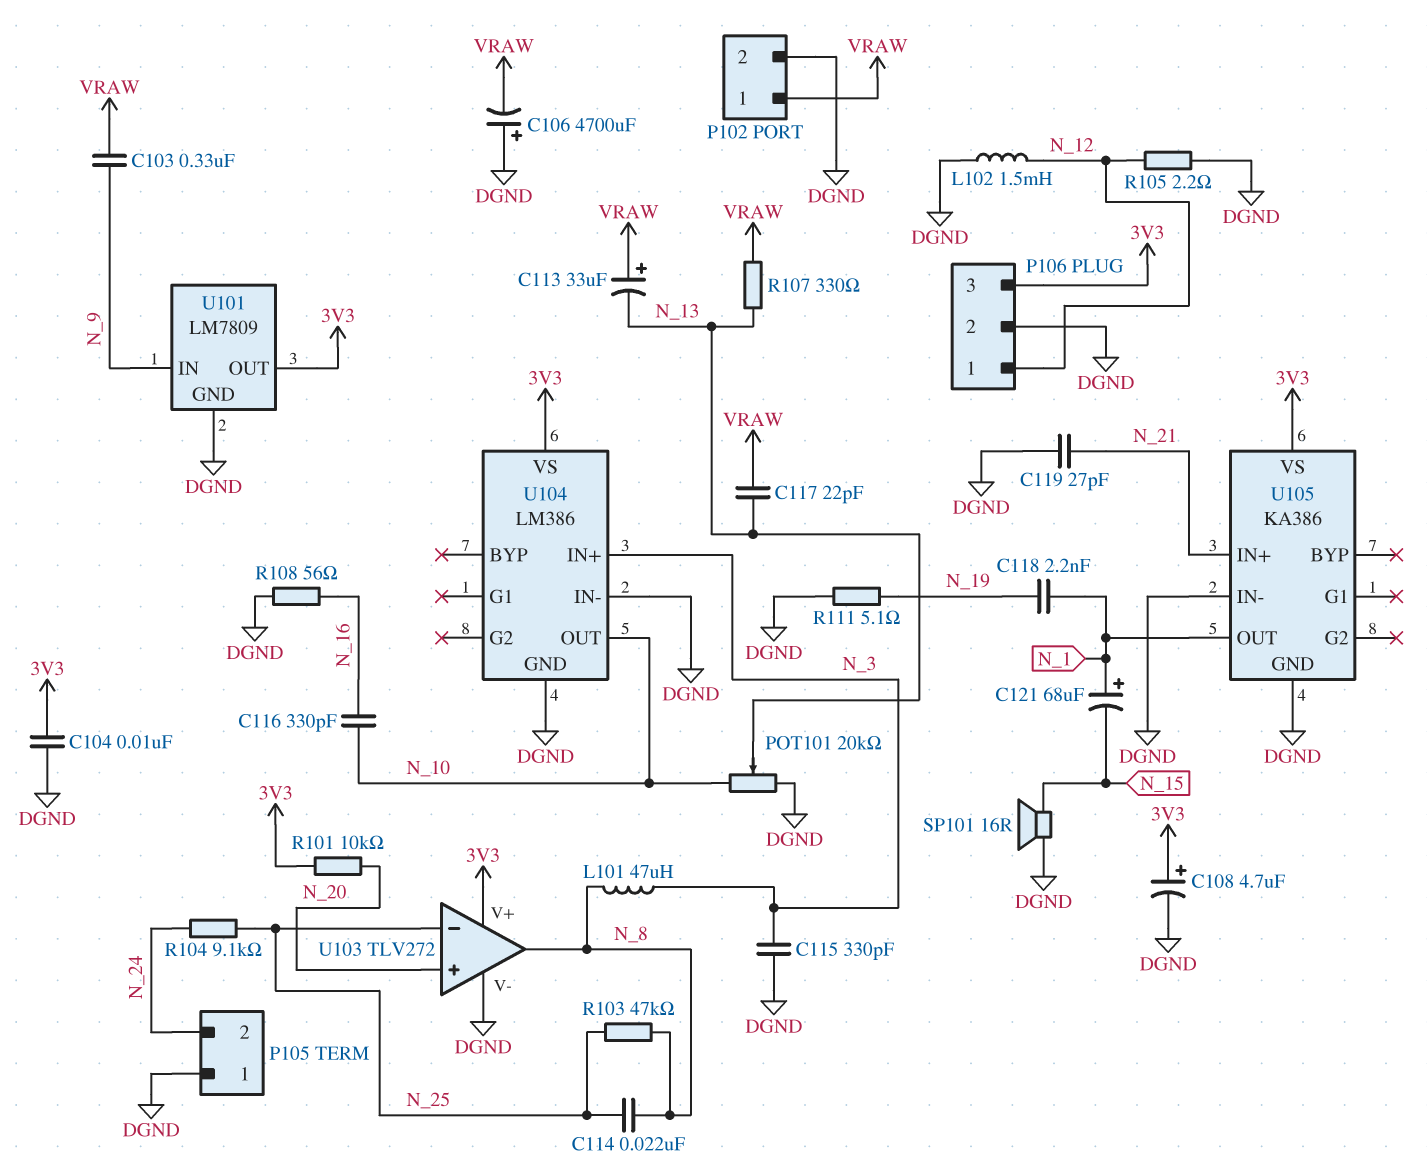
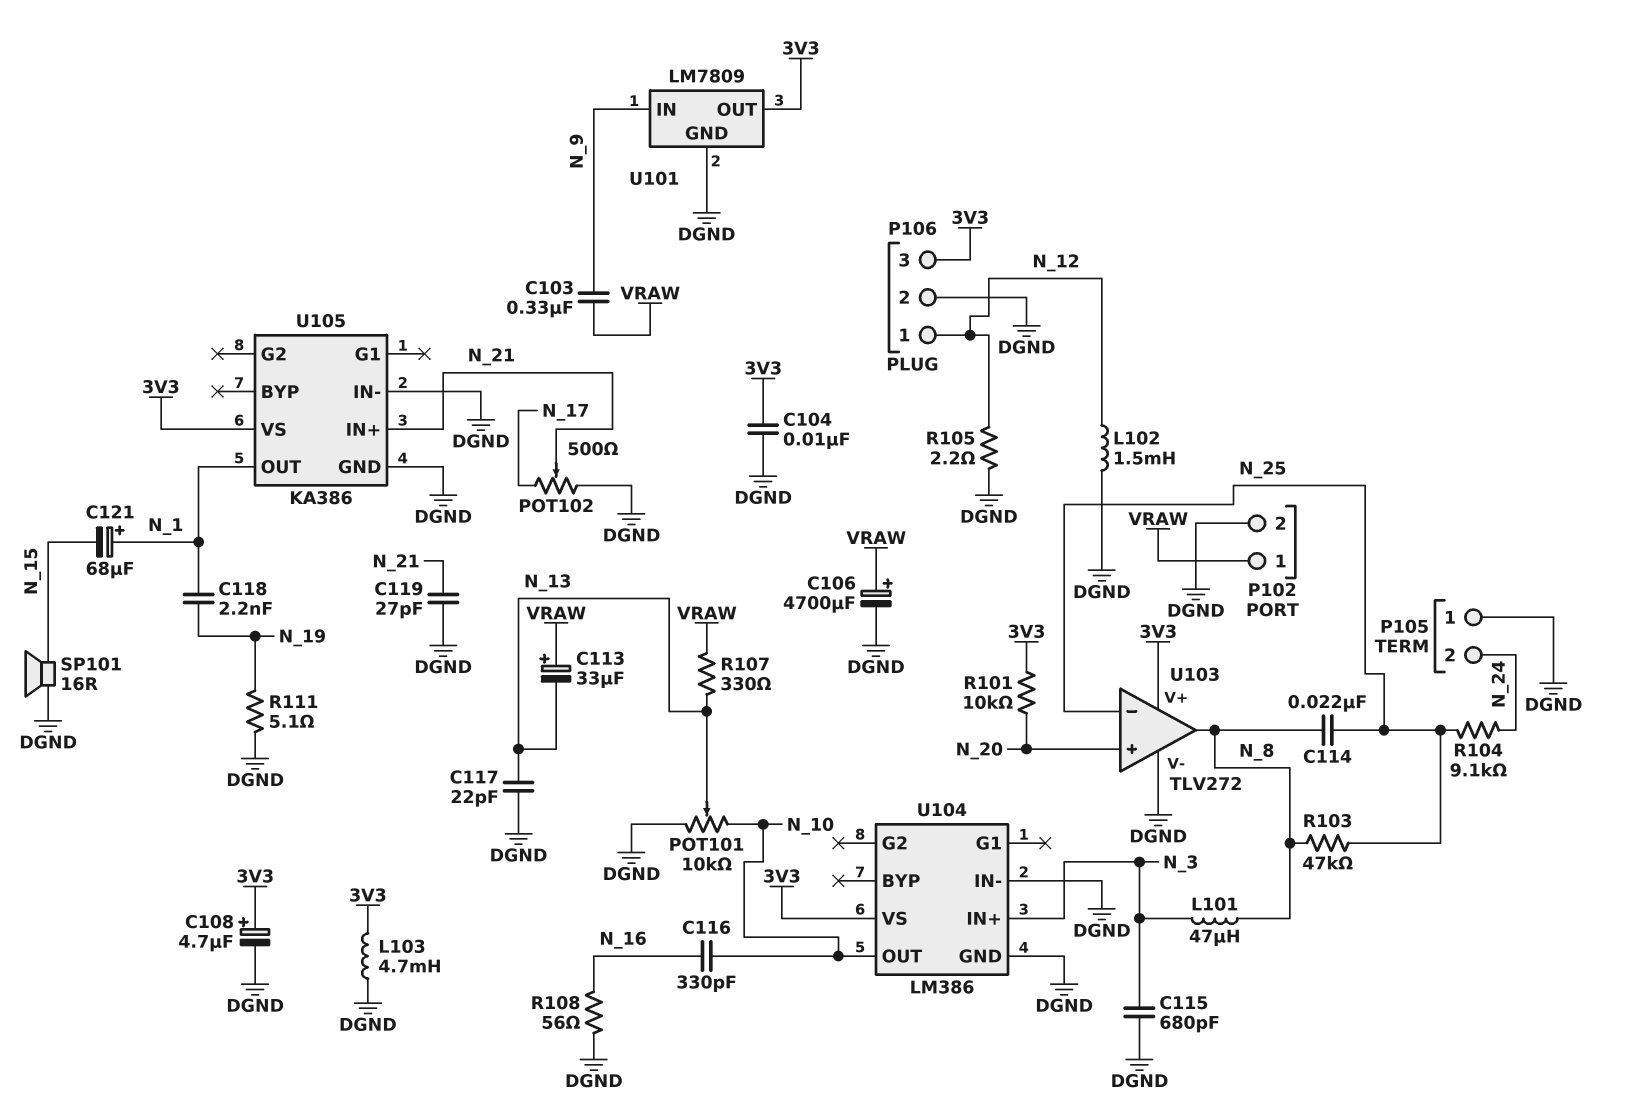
C106: 4700uF (plus DGND, minus VRAW) -> 4700uF (plus VRAW, minus DGND)
C115: 330pF (DGND, N_3) -> 680pF (DGND, N_3)
C117: 22pF (N_13, VRAW) -> 22pF (DGND, N_13)
L103: none -> 4.7mH (3V3, DGND)
POT101: 20k (DGND, N_10, wiper N_13) -> 10k (DGND, N_10, wiper N_13)
POT102: none -> 500 (DGND, N_17, wiper N_21)

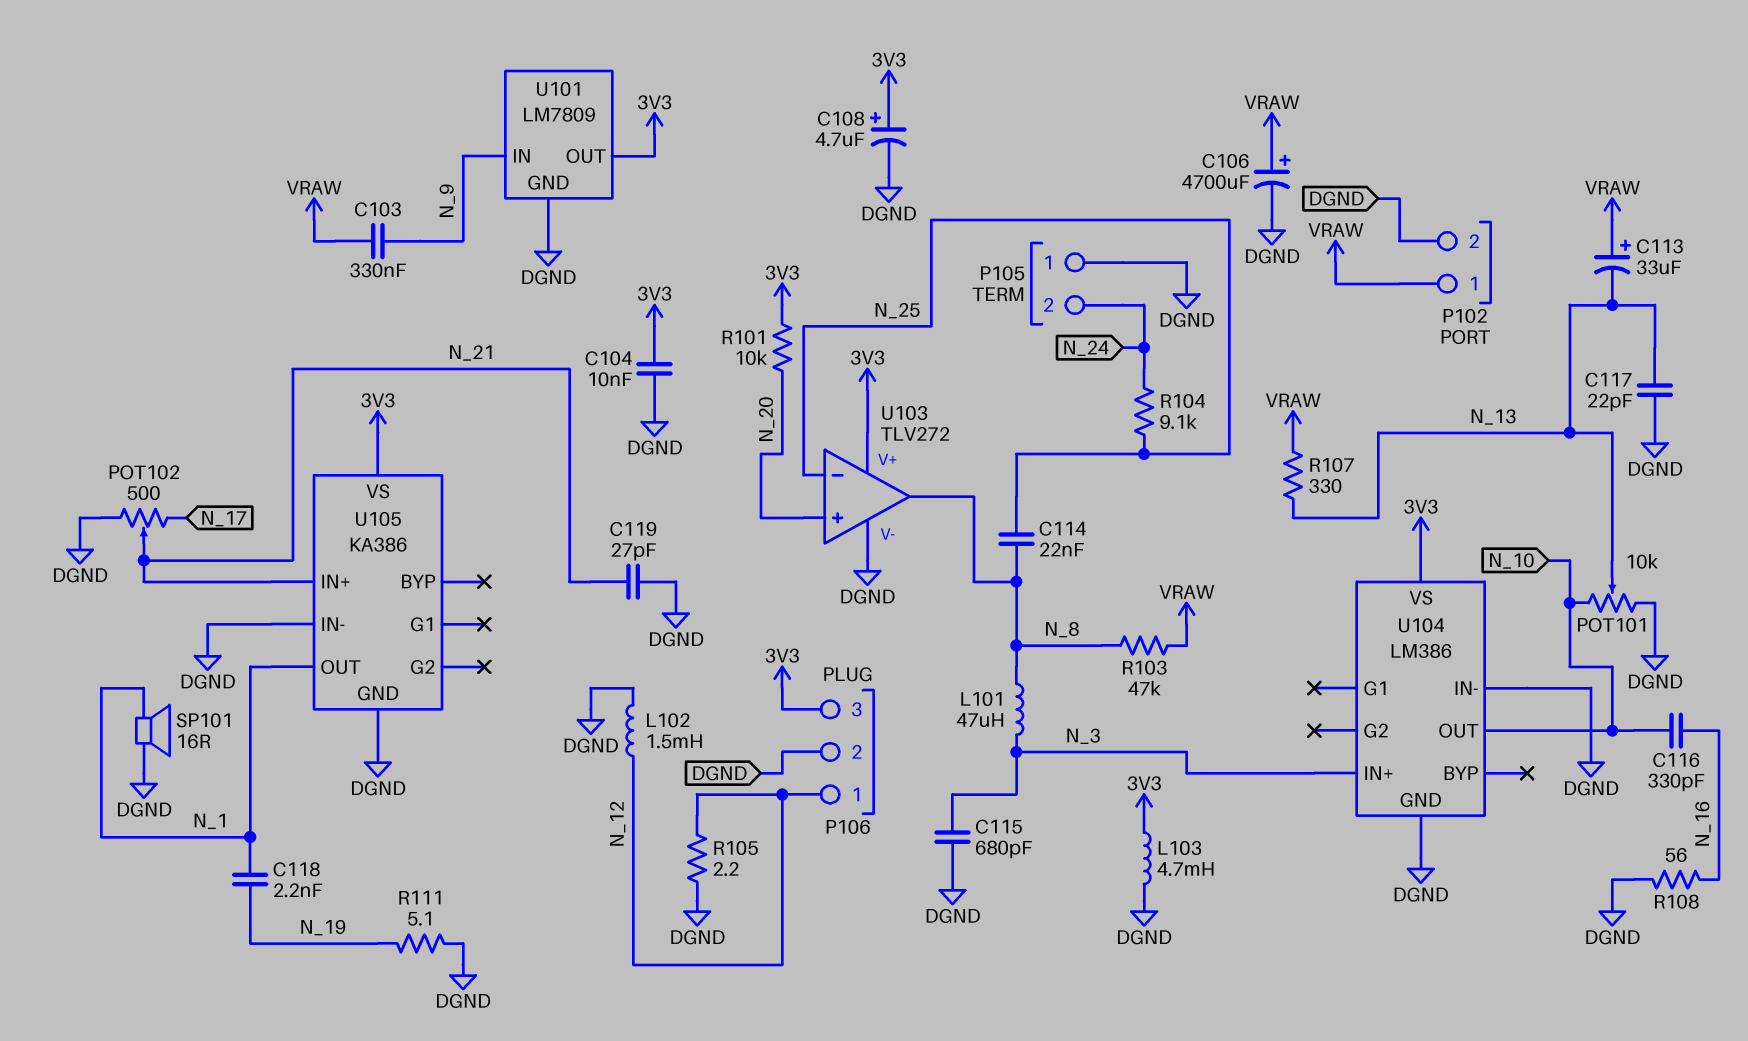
C121: 68uF (plus N_1, minus N_15) -> none
R103: 47k (N_8, N_25) -> 47k (N_8, VRAW)
SP101: speaker 16R (DGND, N_15) -> speaker 16R (DGND, N_1)

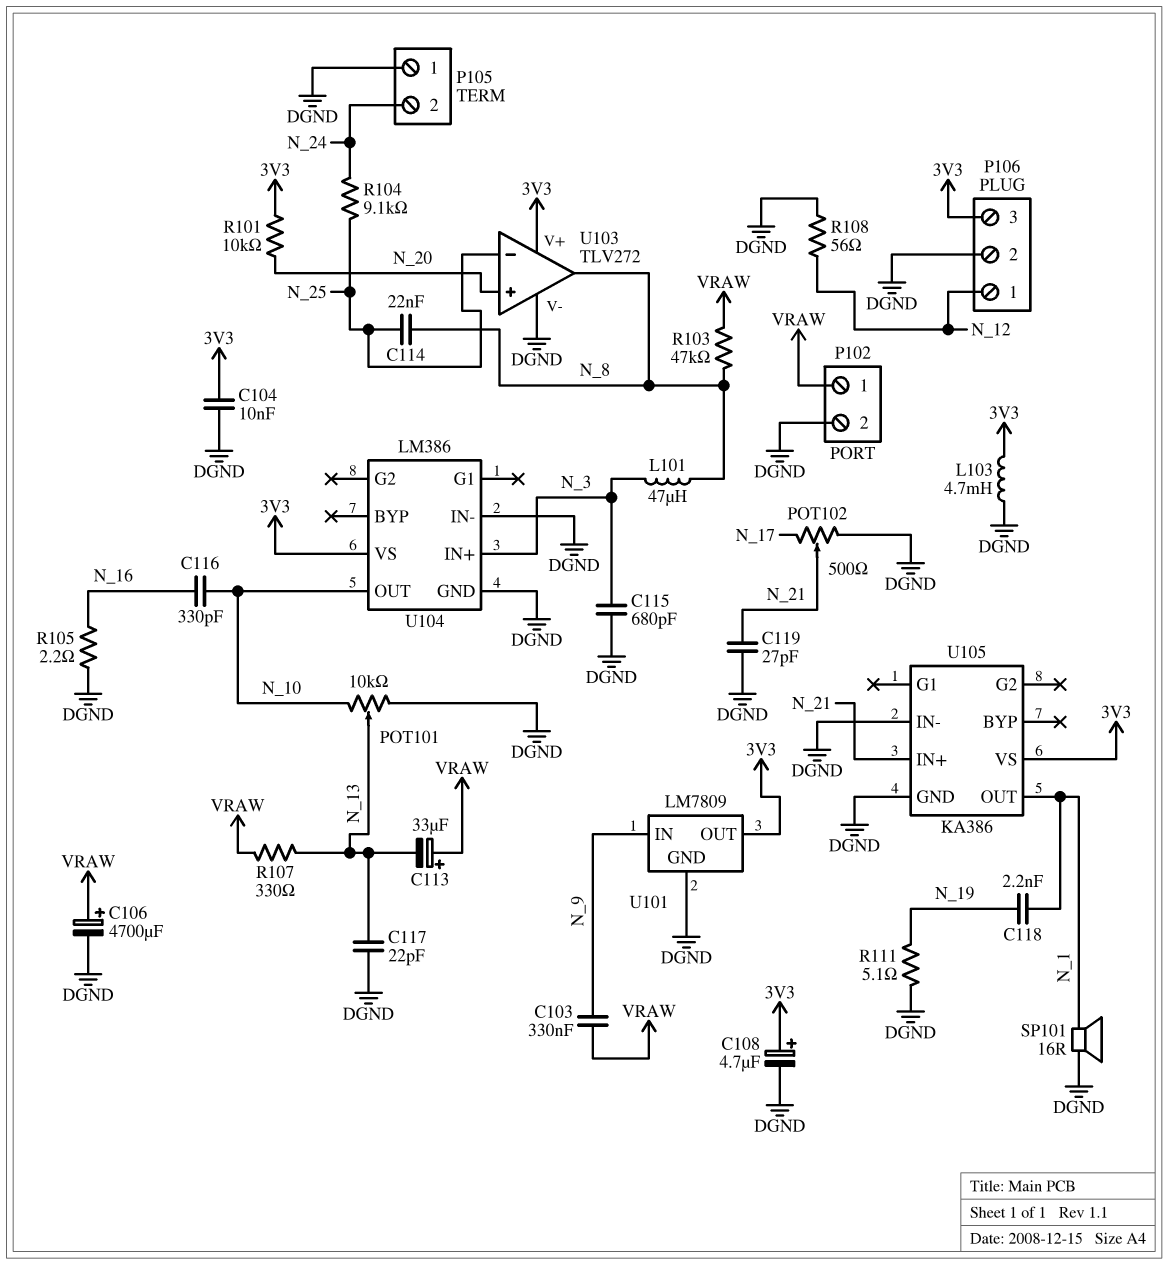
L102: 1.5mH (DGND, N_12) -> none
R105: 2.2 (DGND, N_12) -> 2.2 (DGND, N_16)
R108: 56 (DGND, N_16) -> 56 (DGND, N_12)

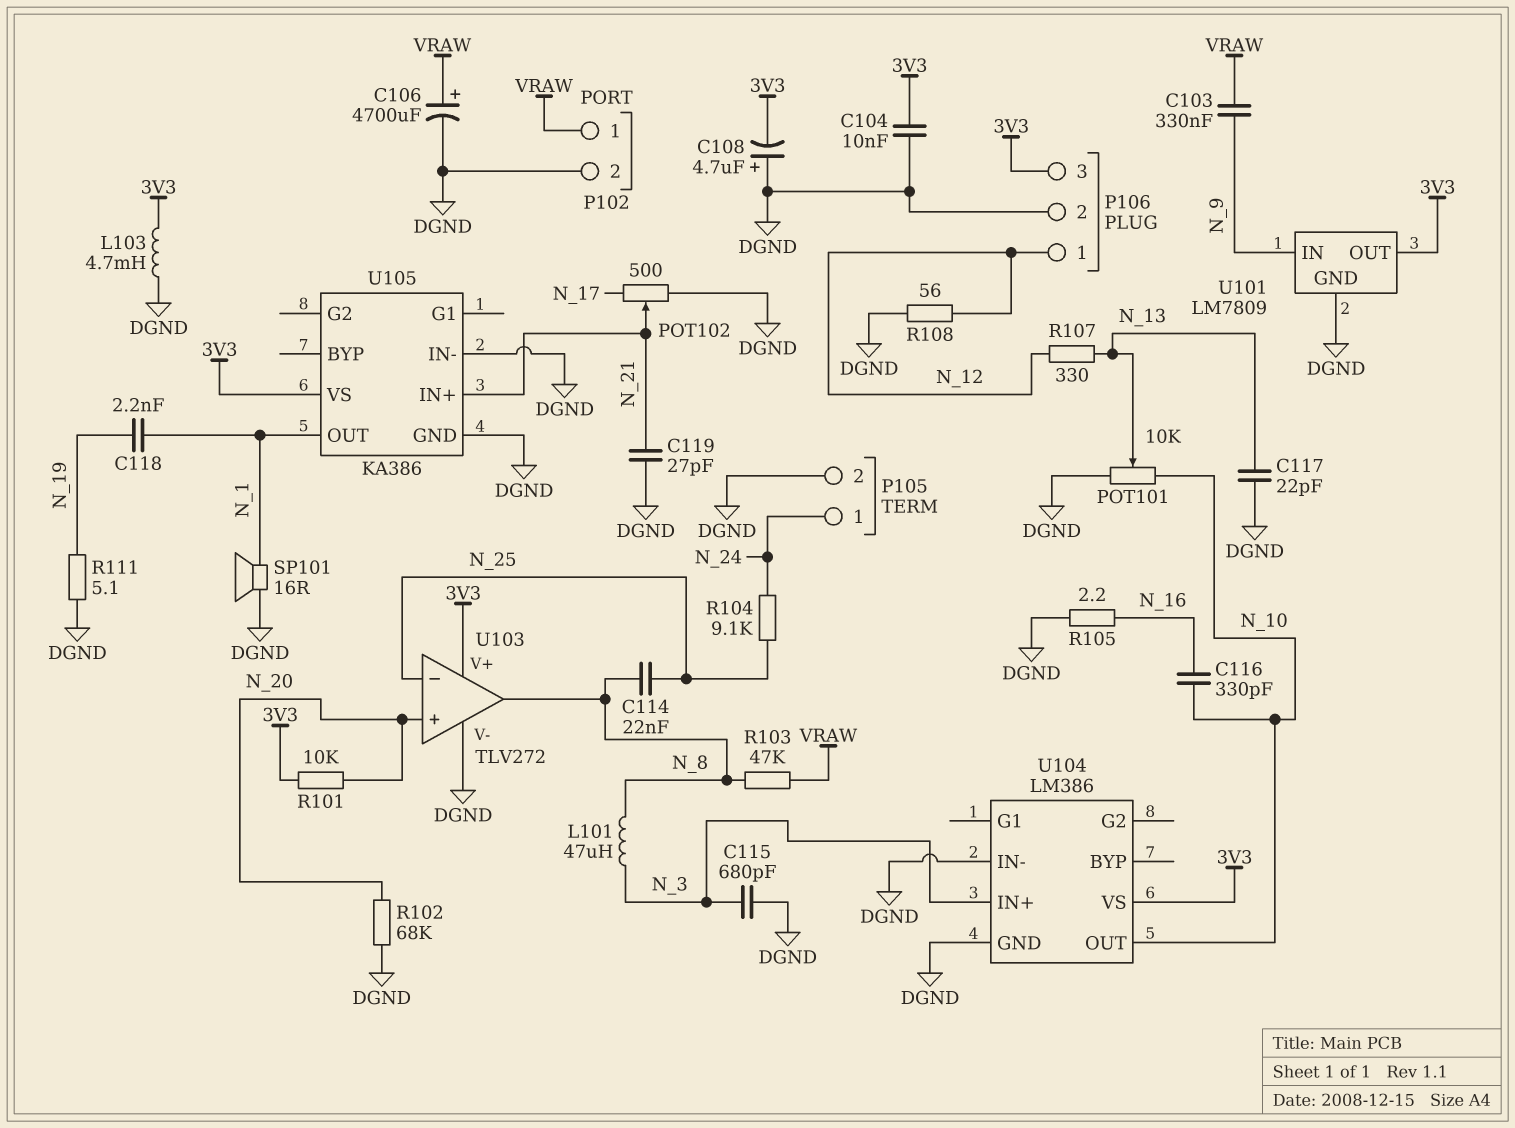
C108: 4.7uF (plus 3V3, minus DGND) -> 4.7uF (plus DGND, minus 3V3)
C113: 33uF (plus VRAW, minus N_13) -> none
P105 pin 1: DGND -> N_24
P105 pin 2: N_24 -> DGND
R102: none -> 68k (DGND, N_20)
R107: 330 (N_13, VRAW) -> 330 (N_12, N_13)

